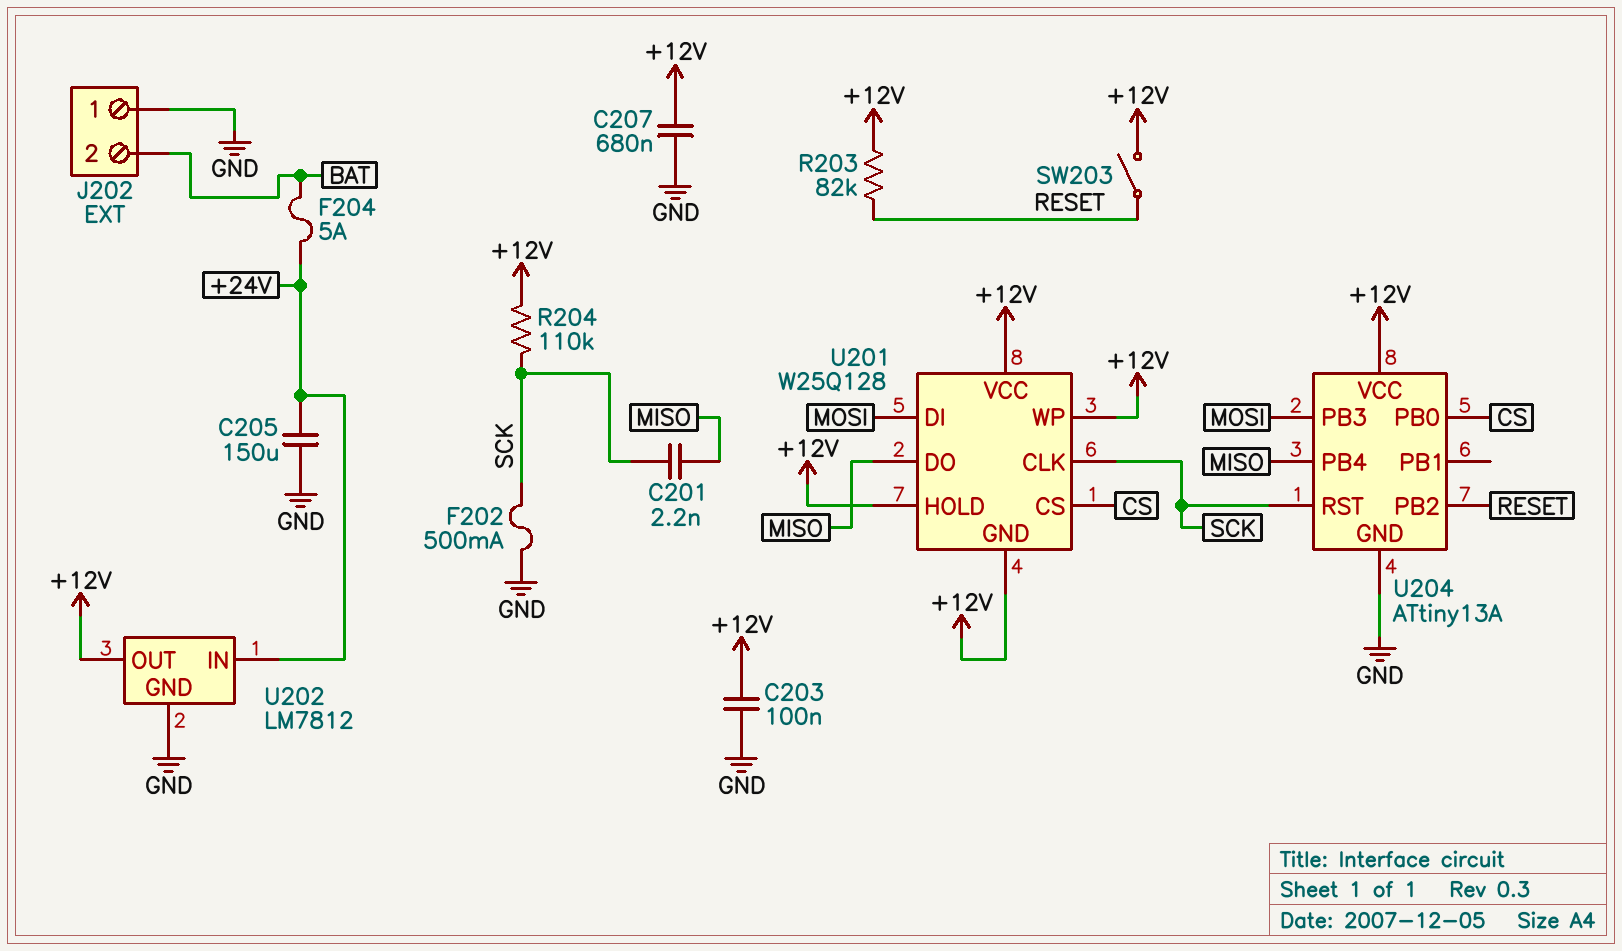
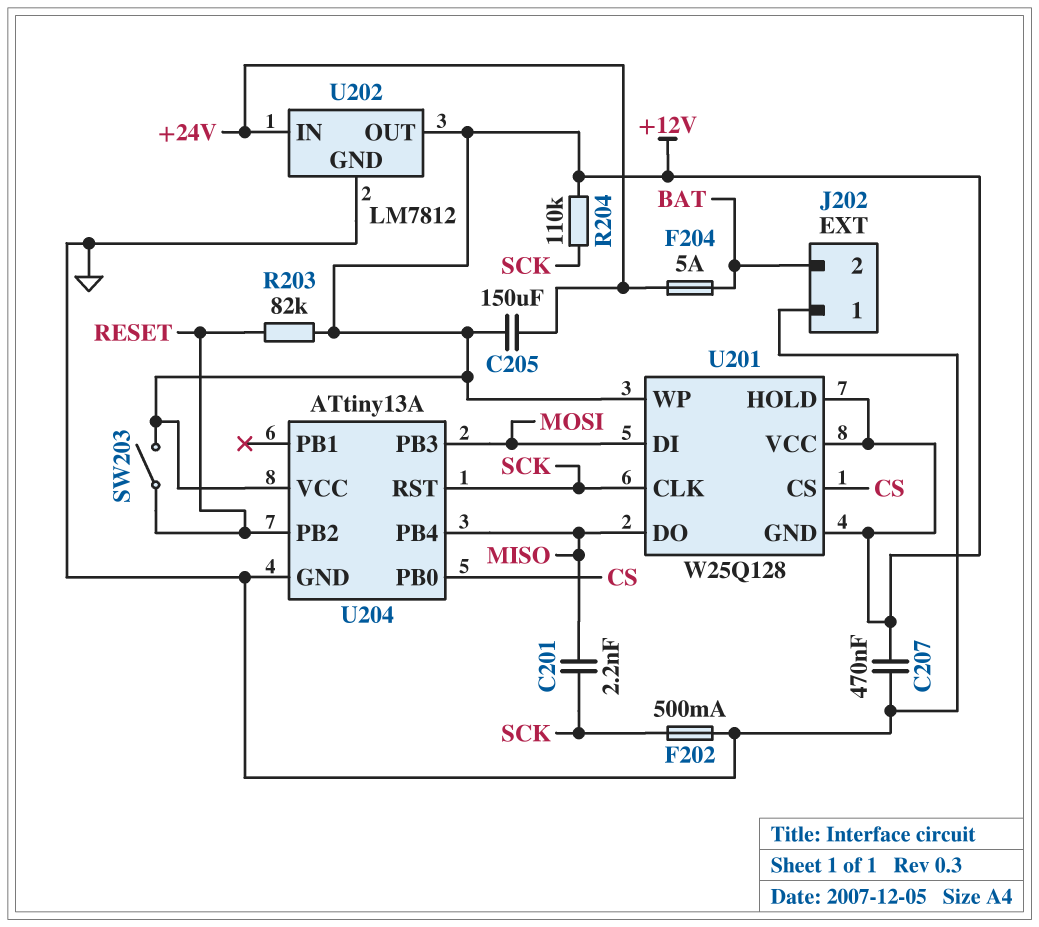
C203: 100nF (+12V, GND) -> none
C205: 150uF (+24V, GND) -> 150uF (+12V, +24V)
C207: 680nF (+12V, GND) -> 470nF (+12V, GND)

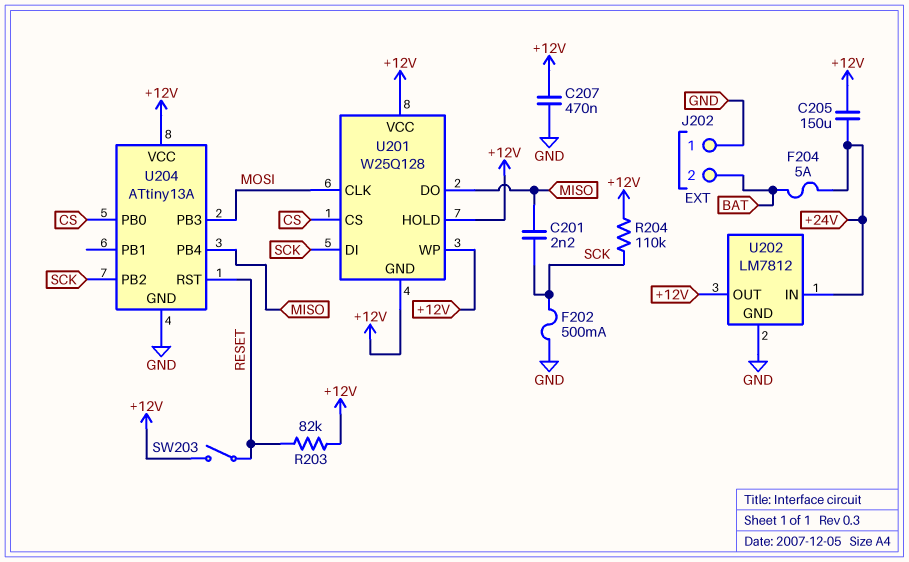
U201 pin CLK: SCK -> MOSI
U201 pin DI: MOSI -> SCK
U204 pin PB2: RESET -> SCK
U204 pin RST: SCK -> RESET

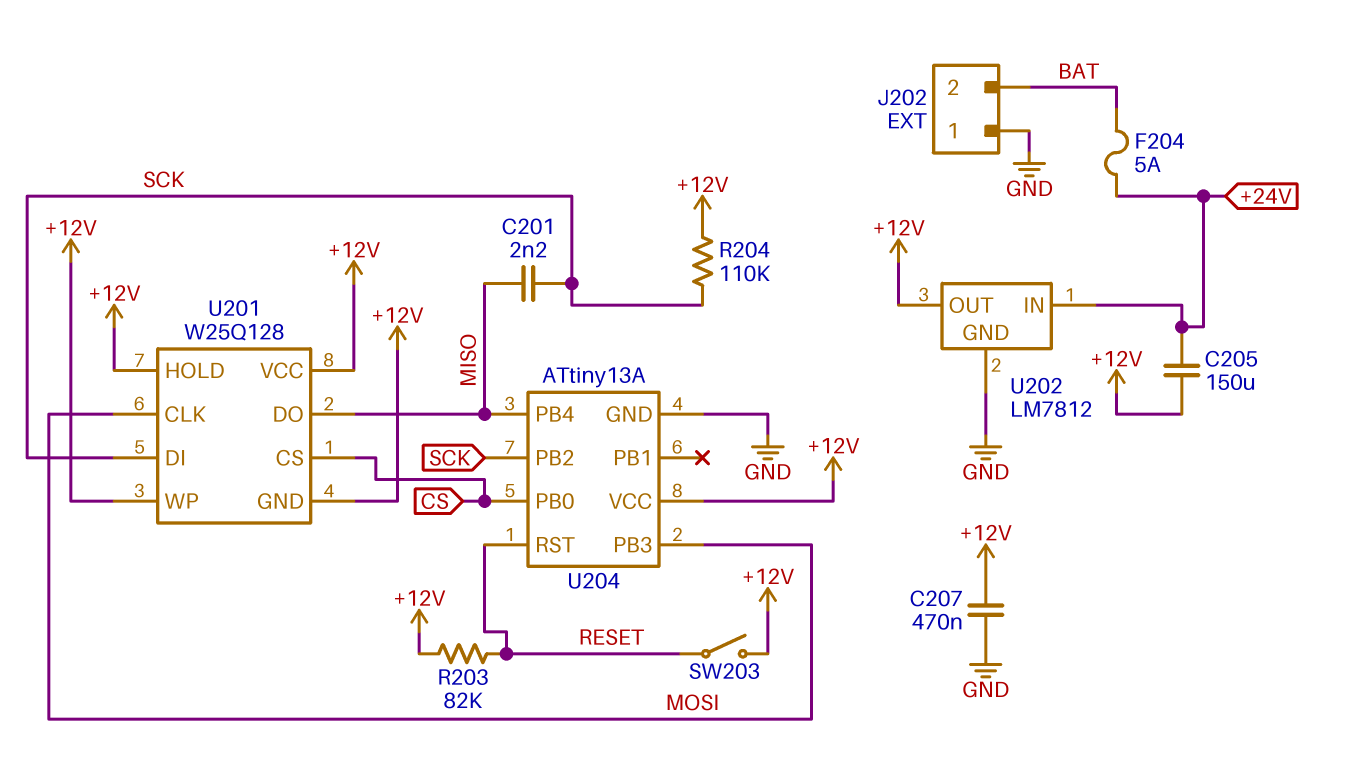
F202: 500mA (GND, SCK) -> none

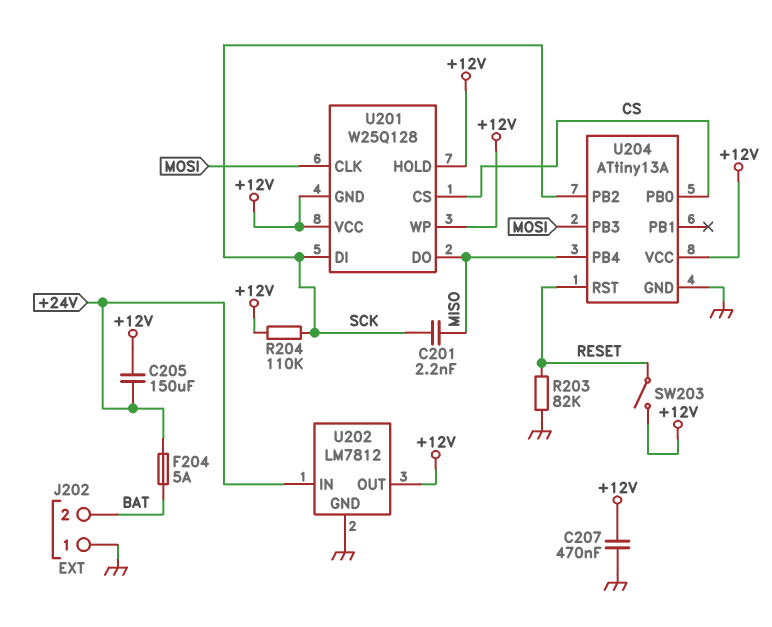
R203: 82k (+12V, RESET) -> 82k (GND, RESET)

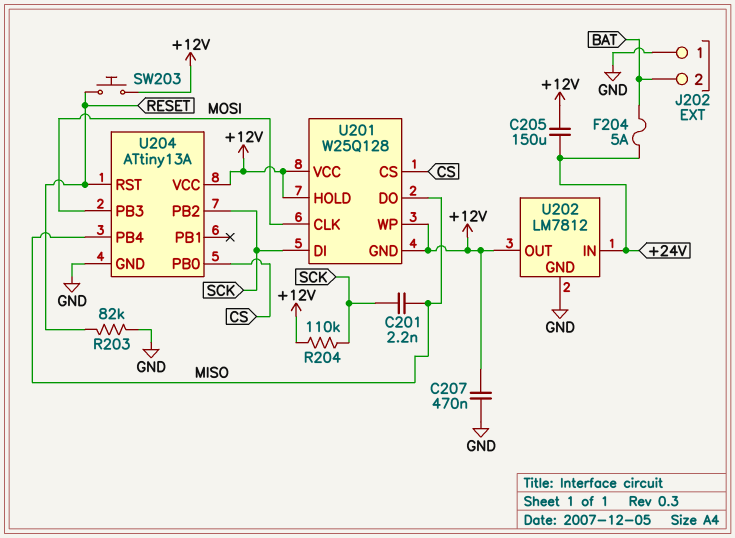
SW203: switch (+12V, RESET) -> button (+12V, RESET)

